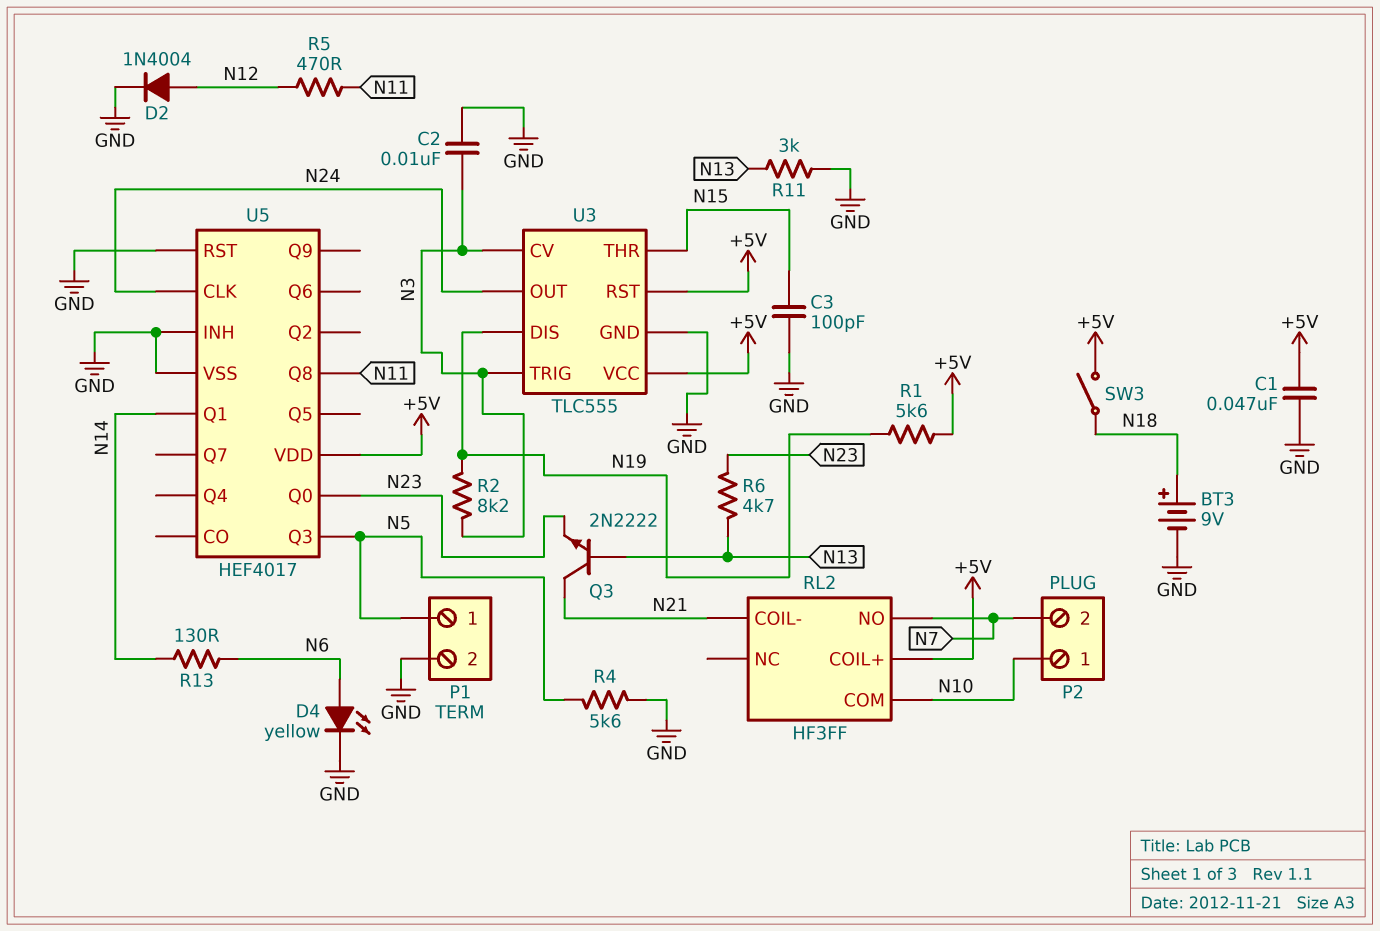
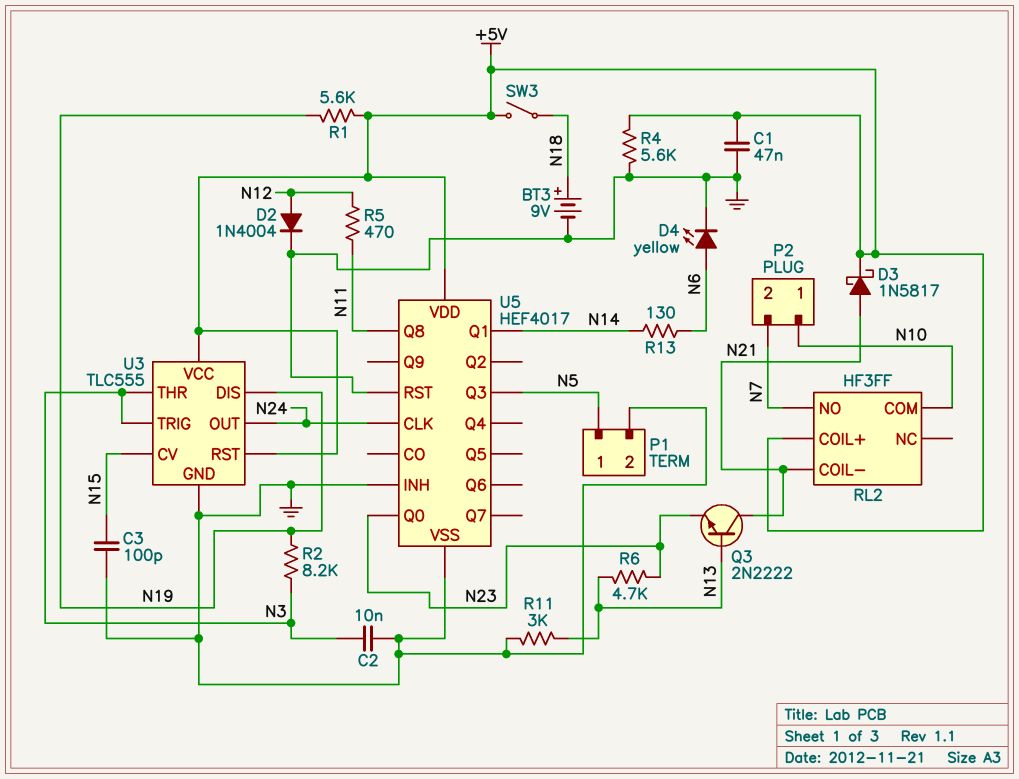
D3: none -> schottky 1N5817 (A N21, K +5V)
R4: 5.6k (GND, N5) -> 5.6k (+5V, GND)
U3 pin CV: N3 -> N15
U3 pin THR: N15 -> N3

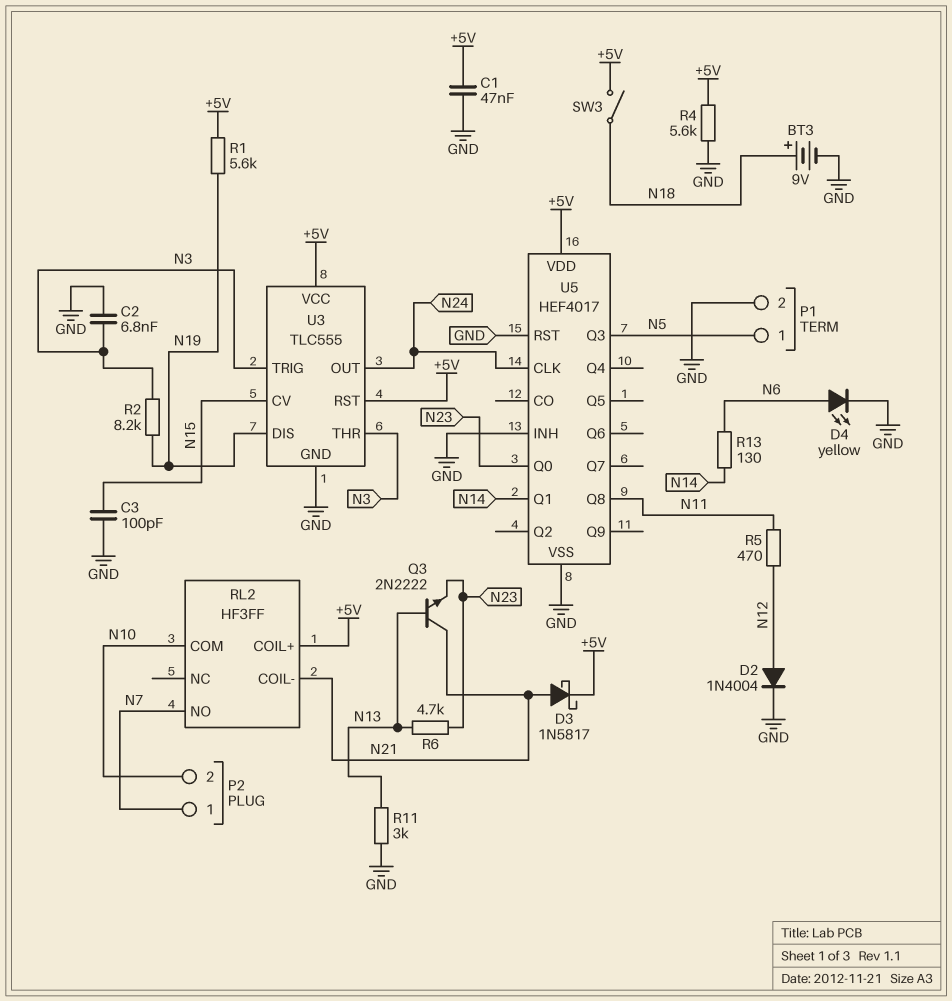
C2: 10nF (GND, N3) -> 6.8nF (GND, N3)
P2 pin 1: N10 -> N7
P2 pin 2: N7 -> N10

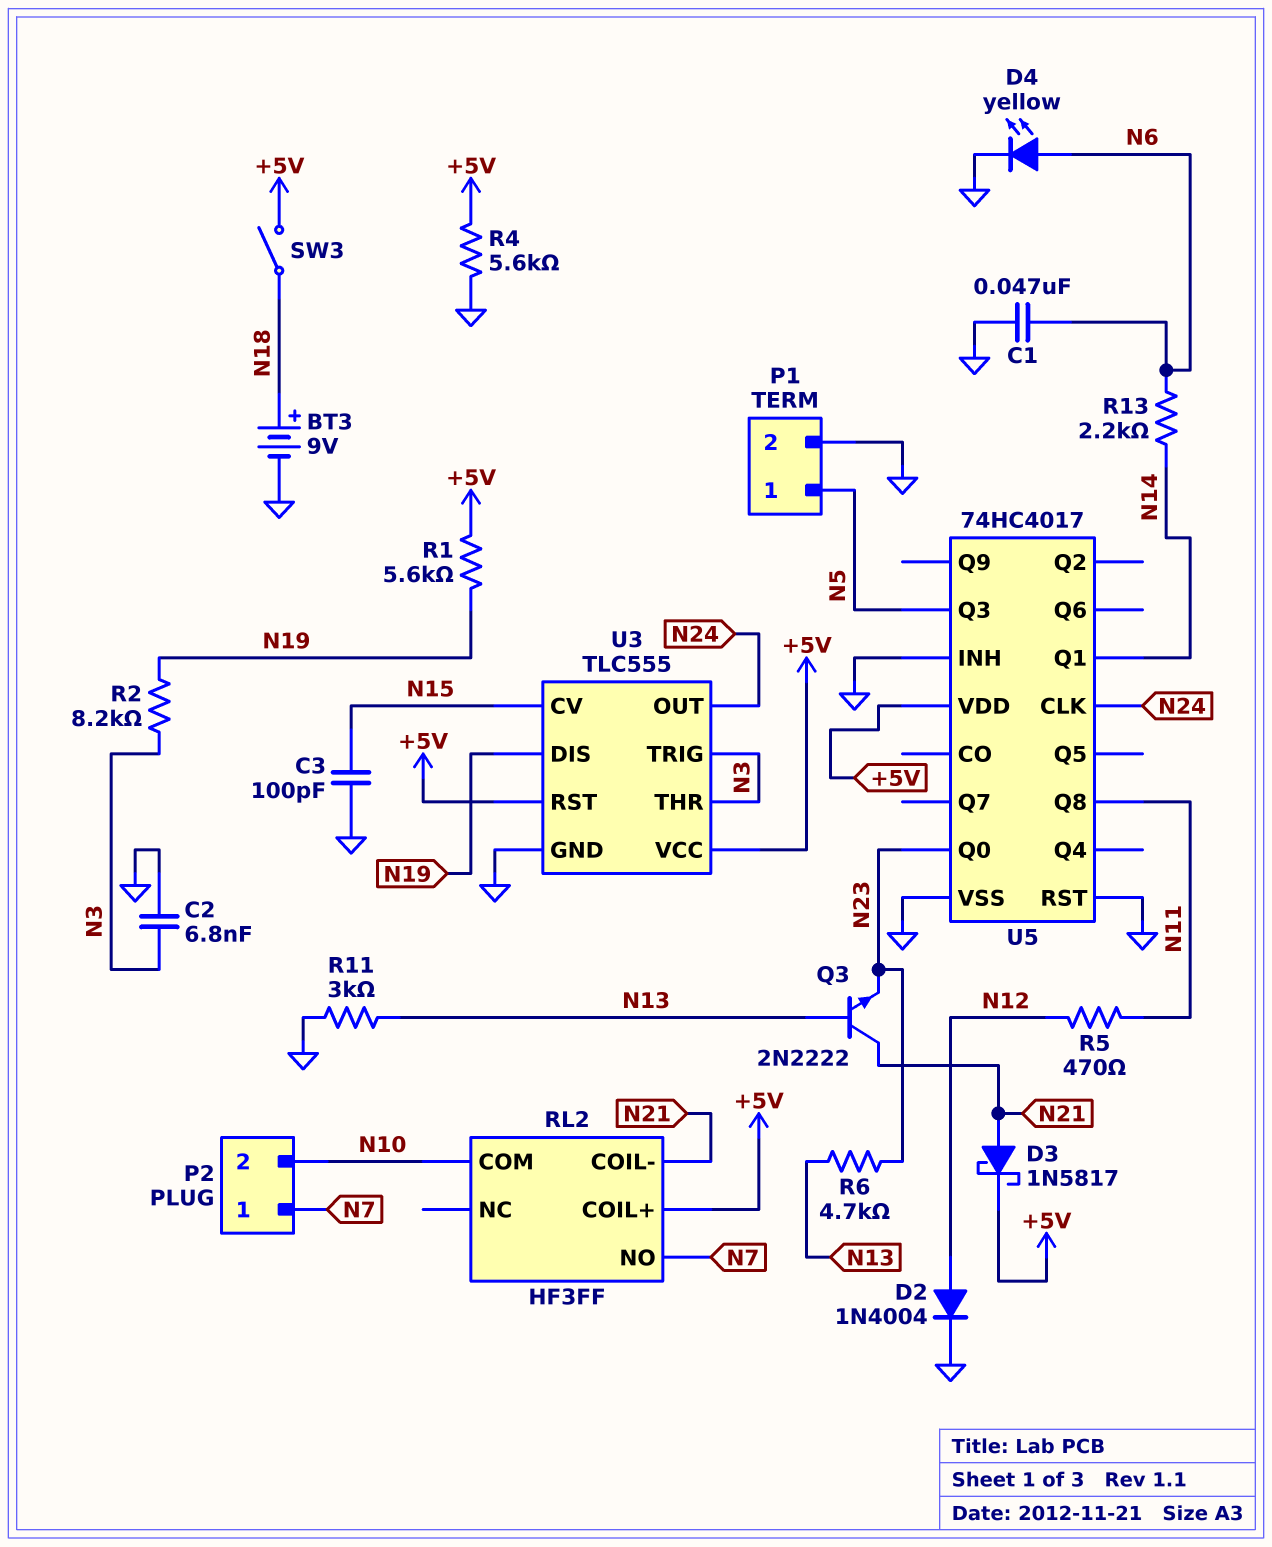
C1: 47nF (+5V, GND) -> 47nF (GND, N6)
R13: 130 (N6, N14) -> 2.2k (N6, N14)
U5: HEF4017 -> 74HC4017

